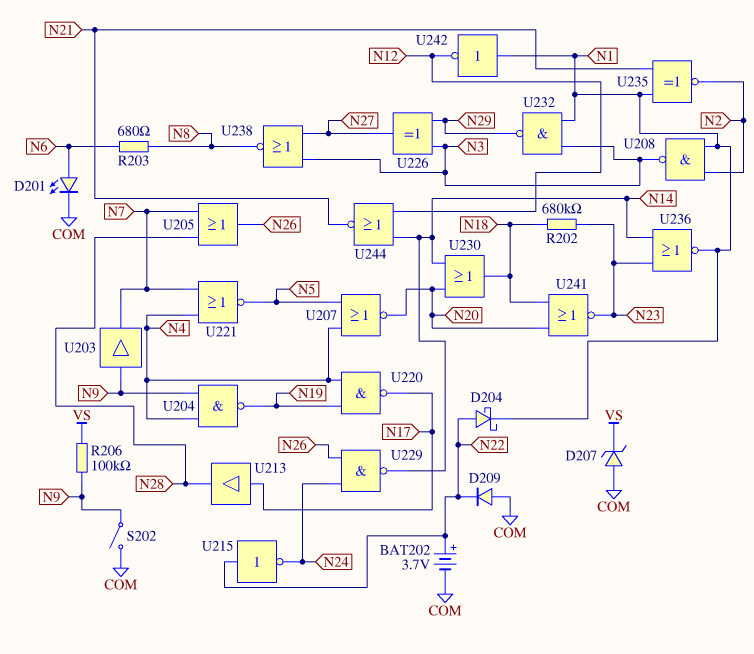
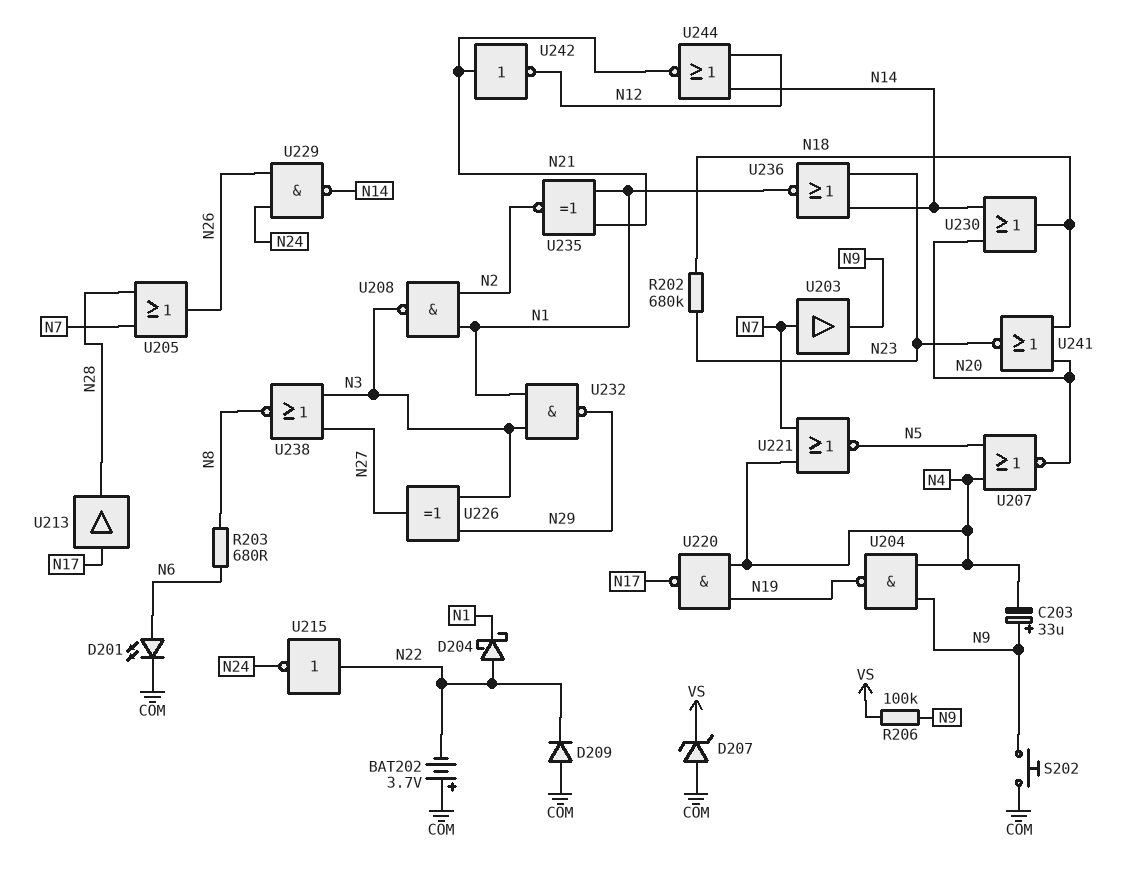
BAT202: 3.7V (plus N22, minus COM) -> 3.7V (plus COM, minus N22)
C203: none -> 33uF (plus N9, minus N4)
S202: switch (COM, N9) -> button (COM, N9)
U203: buffer (in N9, out N7) -> buffer (in N7, out N9)
U242: NOT (in N1, out N12) -> NOT (in N21, out N12)

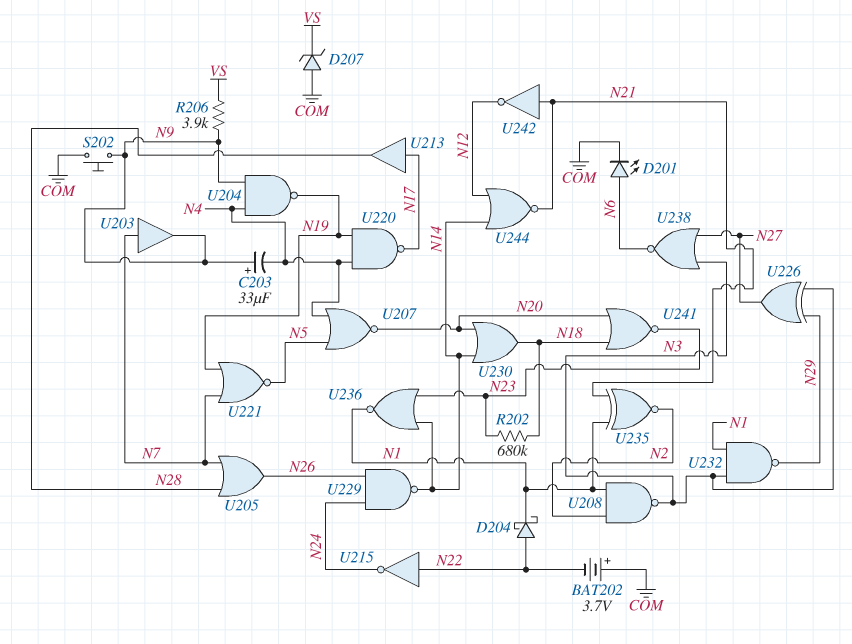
D209: diode (A COM, K N22) -> none
R203: 680 (N6, N8) -> none
R206: 100k (N9, VS) -> 3.9k (N9, VS)
U221: NOR (in N4, in N7, out N5) -> NOR (in N7, in N19, out N5)
U238: NOR (in N3, in N27, out N8) -> NOR (in N3, in N27, out N6)

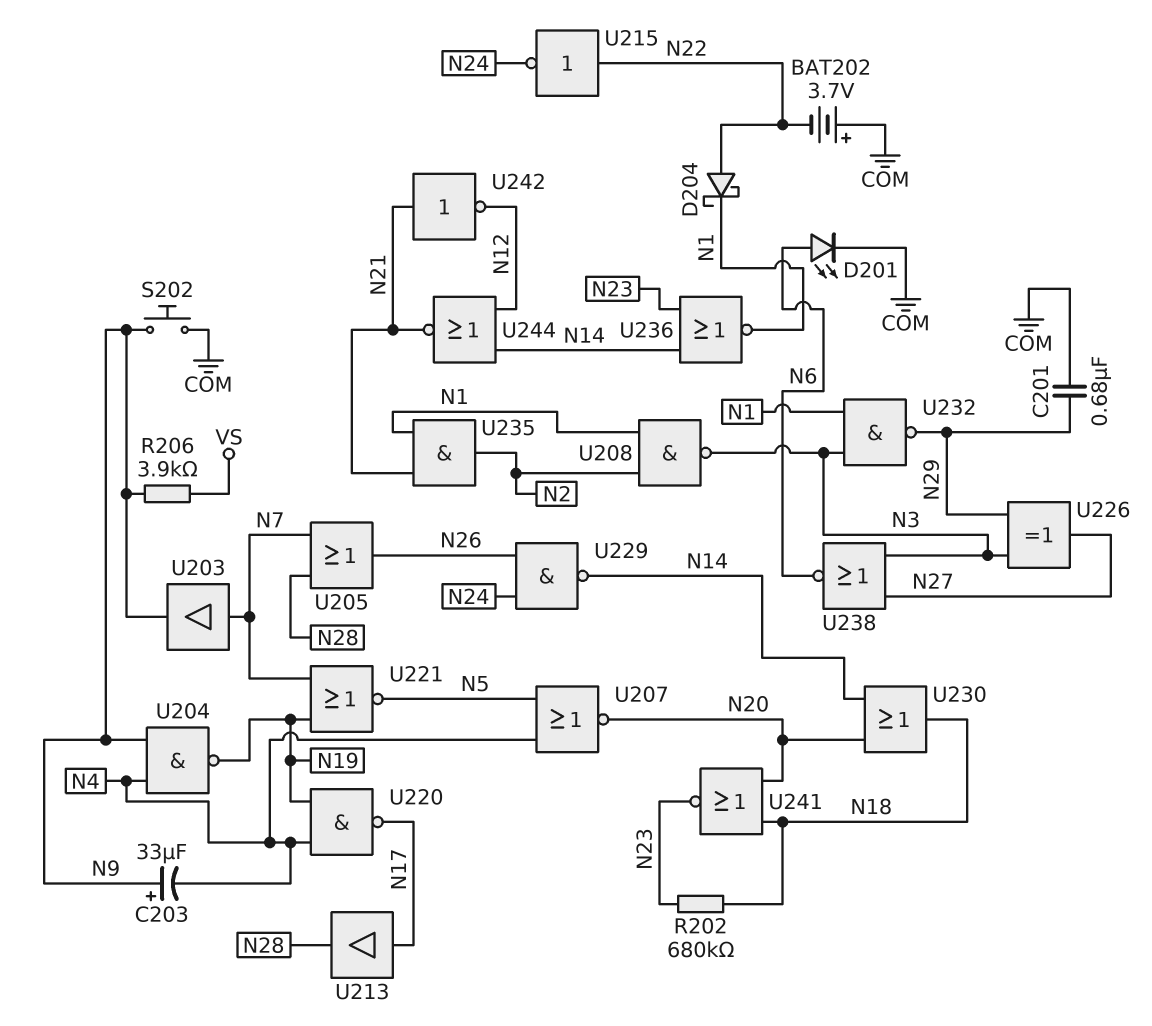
C201: none -> 680nF (COM, N29)
D207: zener (A COM, K VS) -> none
U235: XNOR (in N1, in N21, out N2) -> AND (in N1, in N21, out N2)

